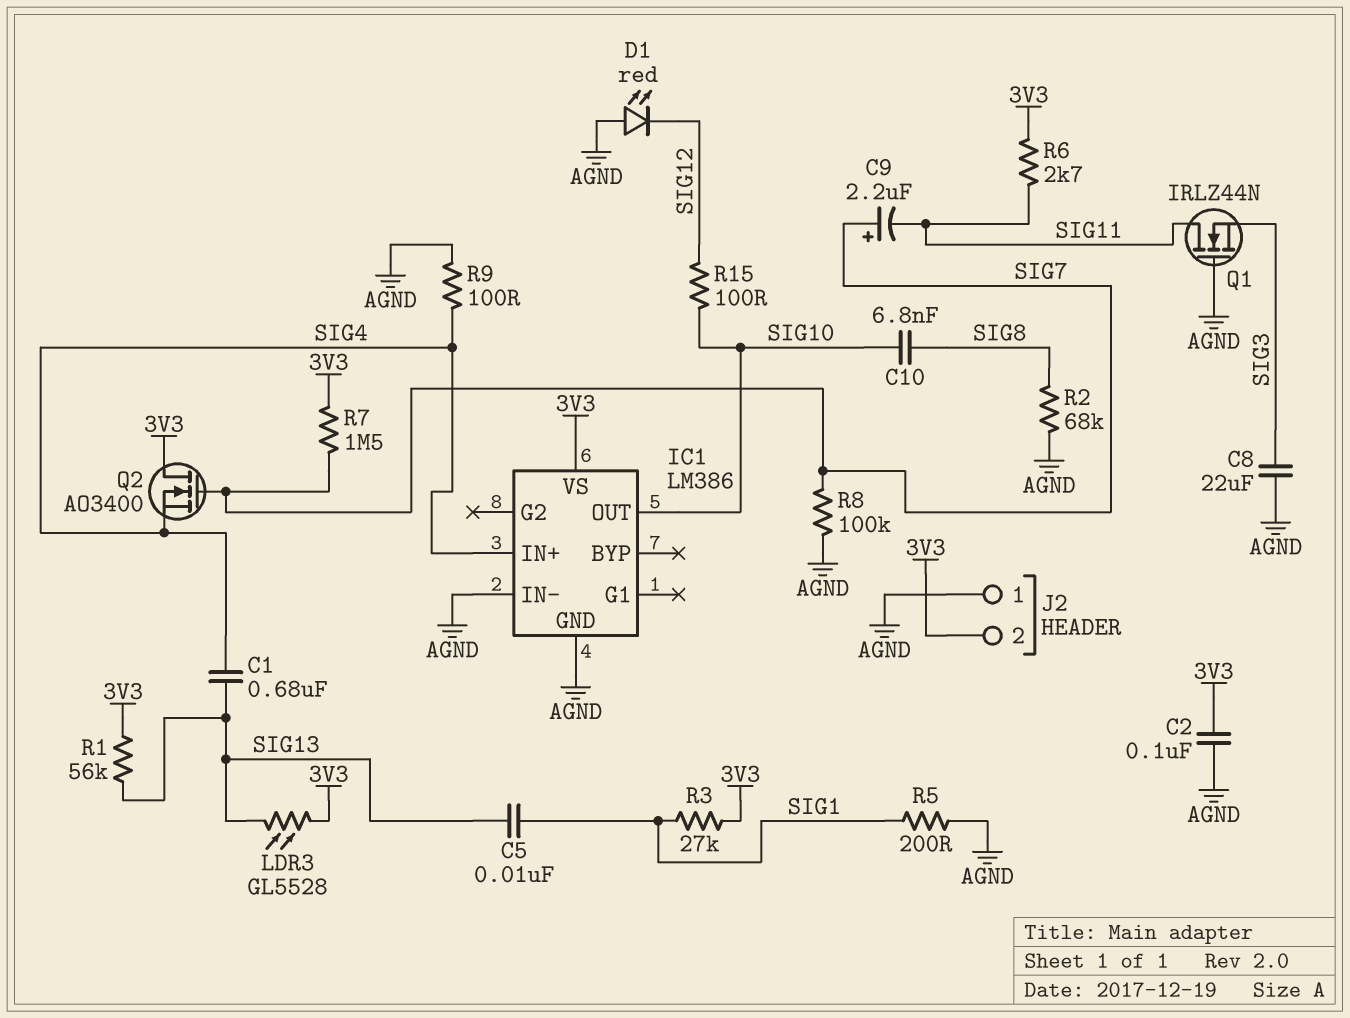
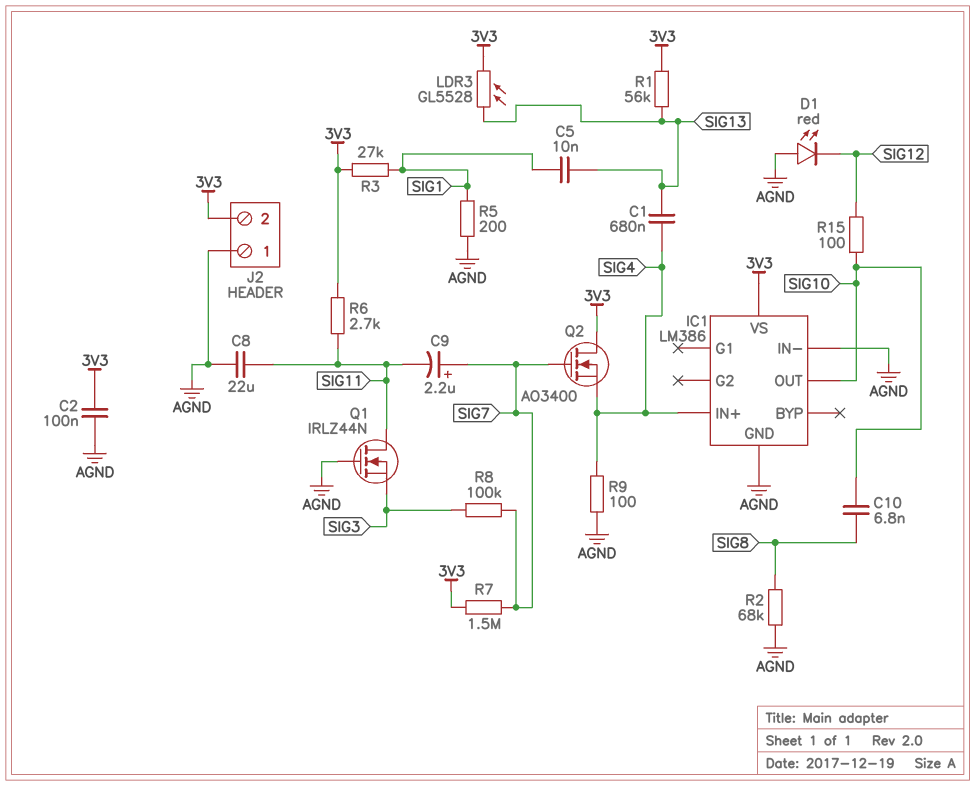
C8: 22uF (AGND, SIG3) -> 22uF (AGND, SIG11)
R8: 100k (AGND, SIG7) -> 100k (SIG3, SIG7)

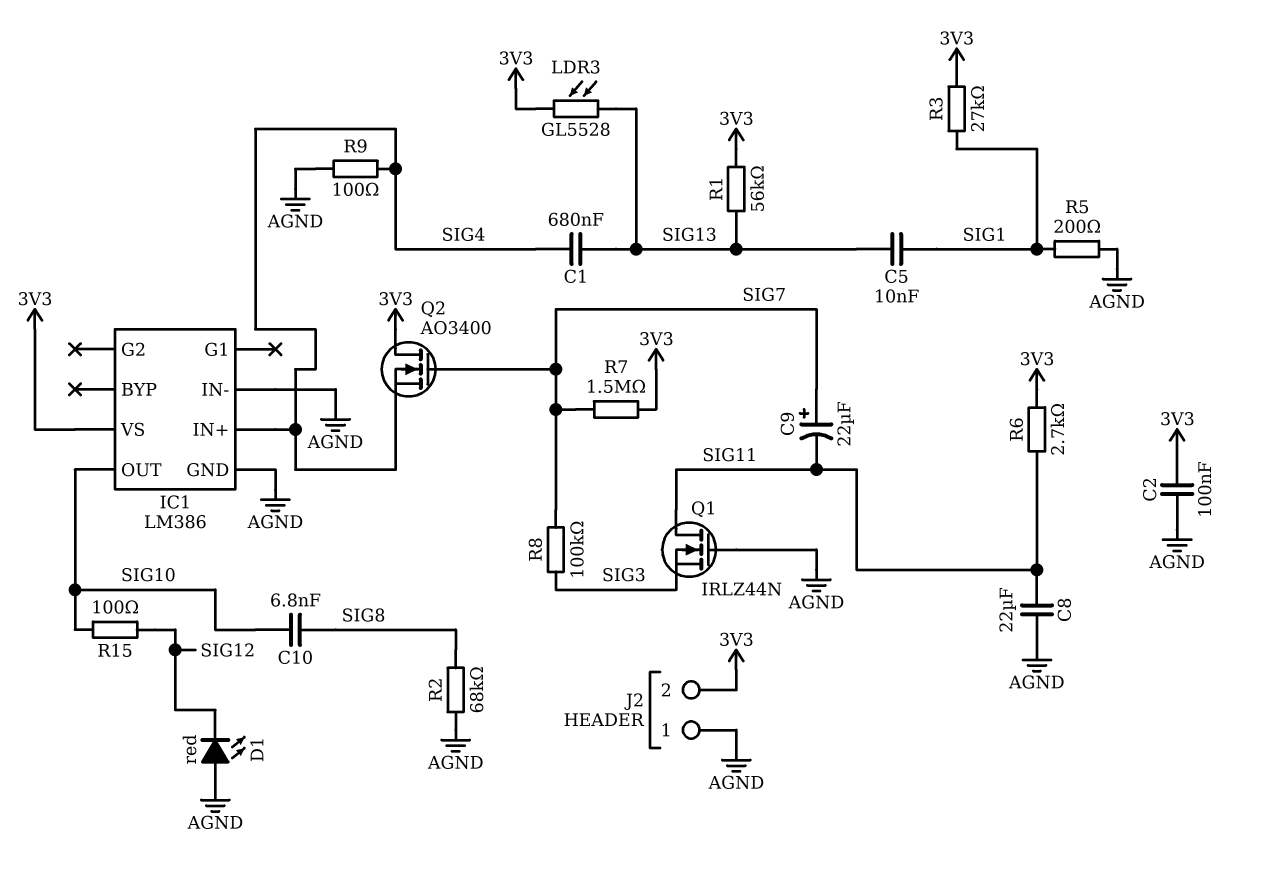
C9: 2.2uF (plus SIG7, minus SIG11) -> 22uF (plus SIG7, minus SIG11)

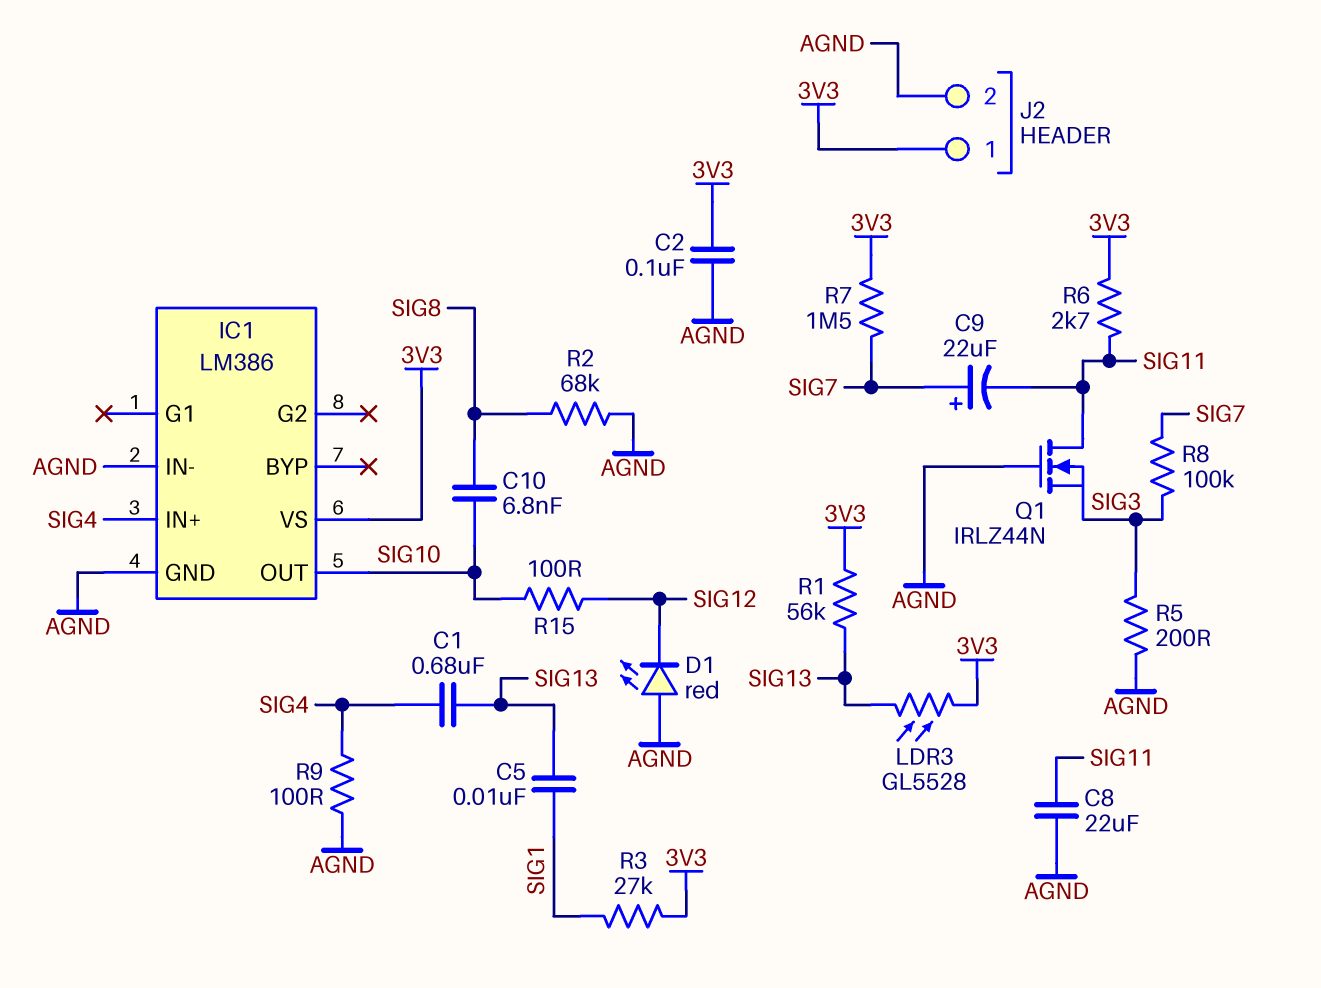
J2 pin 1: AGND -> 3V3
J2 pin 2: 3V3 -> AGND
Q2: NMOS AO3400 (G SIG7, D 3V3, S SIG4) -> none
R5: 200 (AGND, SIG1) -> 200 (AGND, SIG3)

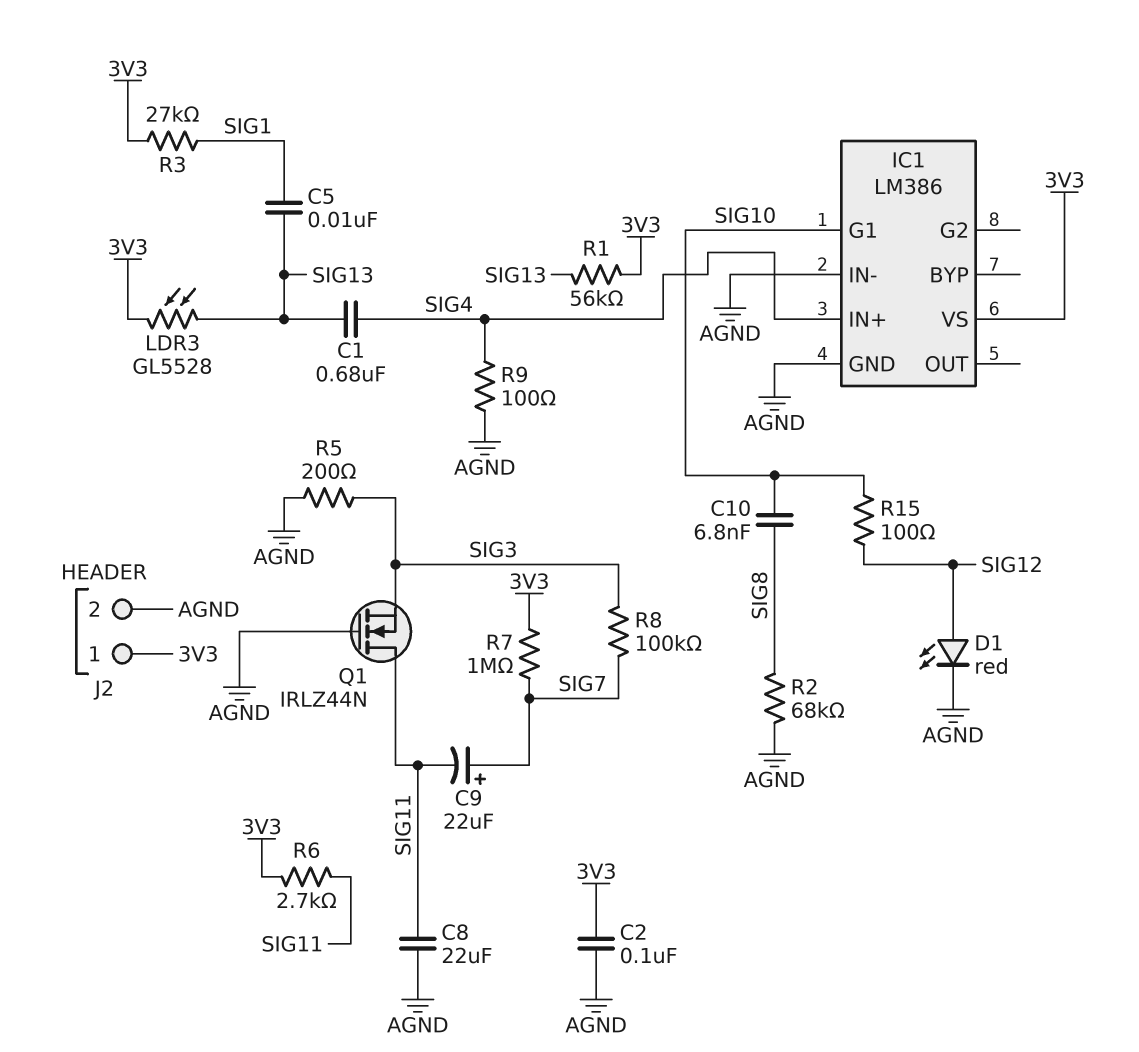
D1: LED red (A AGND, K SIG12) -> LED red (A SIG12, K AGND)
IC1 pin G1: none -> SIG10
IC1 pin OUT: SIG10 -> none
R7: 1.5M (3V3, SIG7) -> 1M (3V3, SIG7)

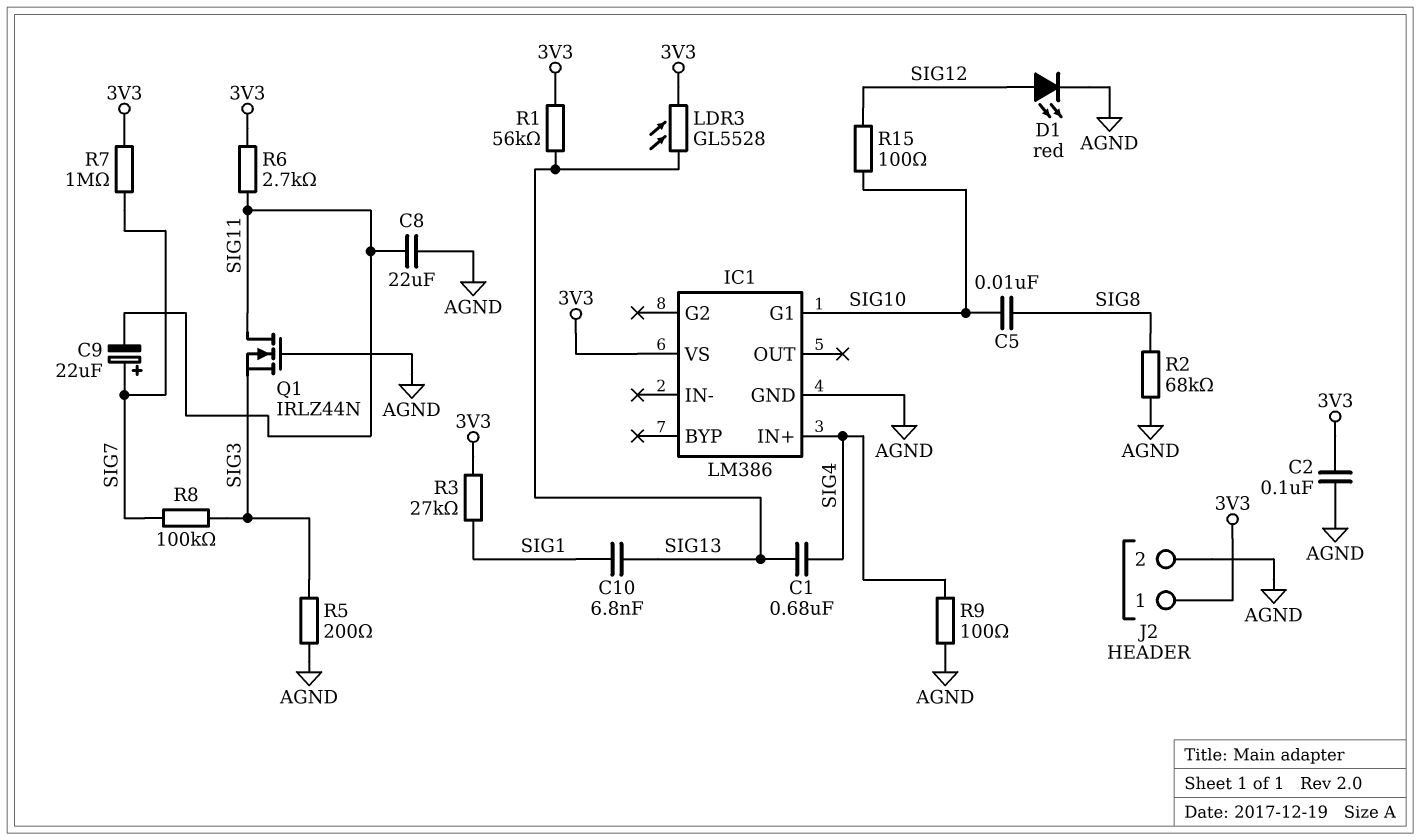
C5: 10nF (SIG1, SIG13) -> 10nF (SIG8, SIG10)
C10: 6.8nF (SIG8, SIG10) -> 6.8nF (SIG1, SIG13)
IC1 pin IN-: AGND -> none

